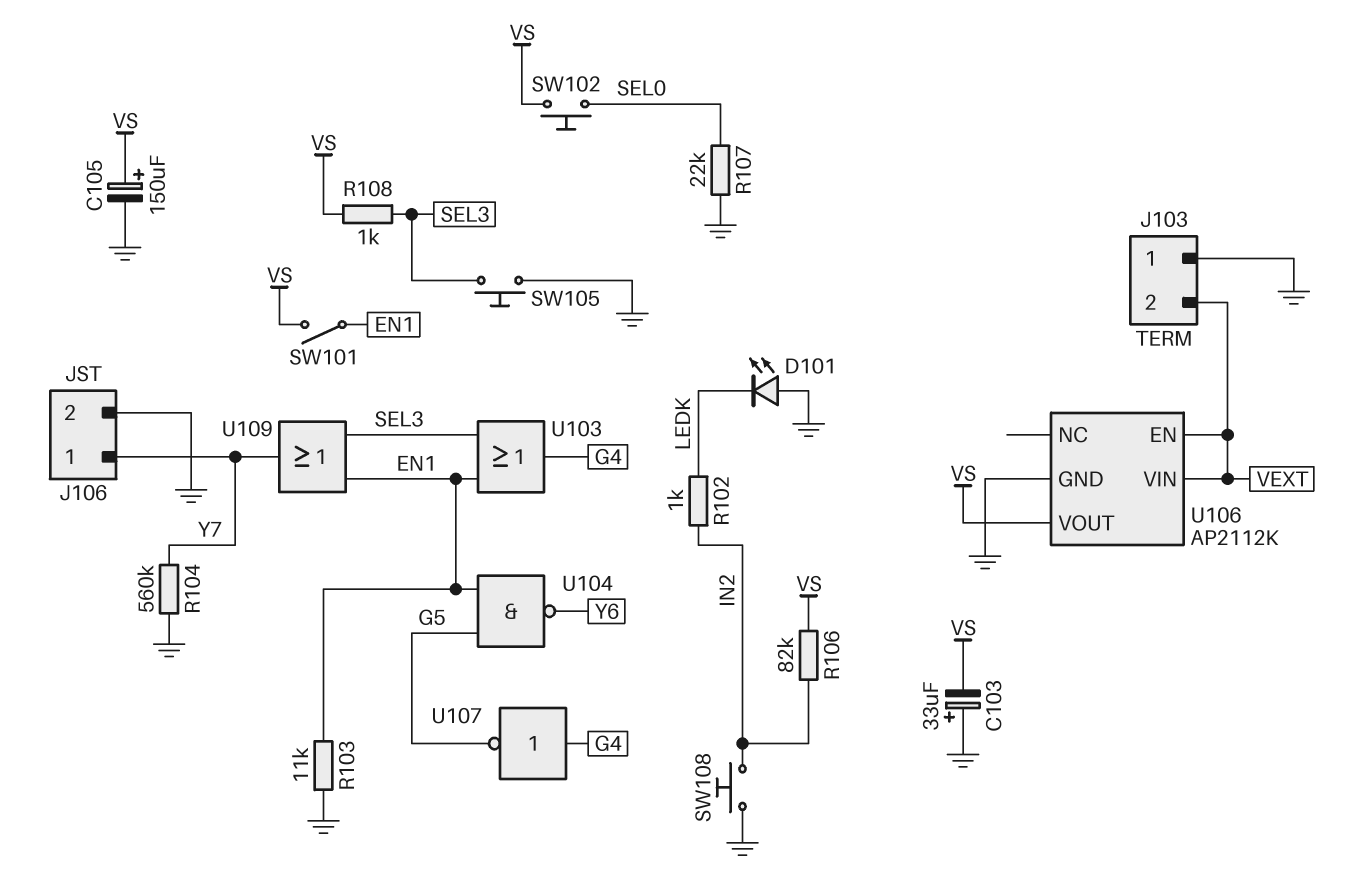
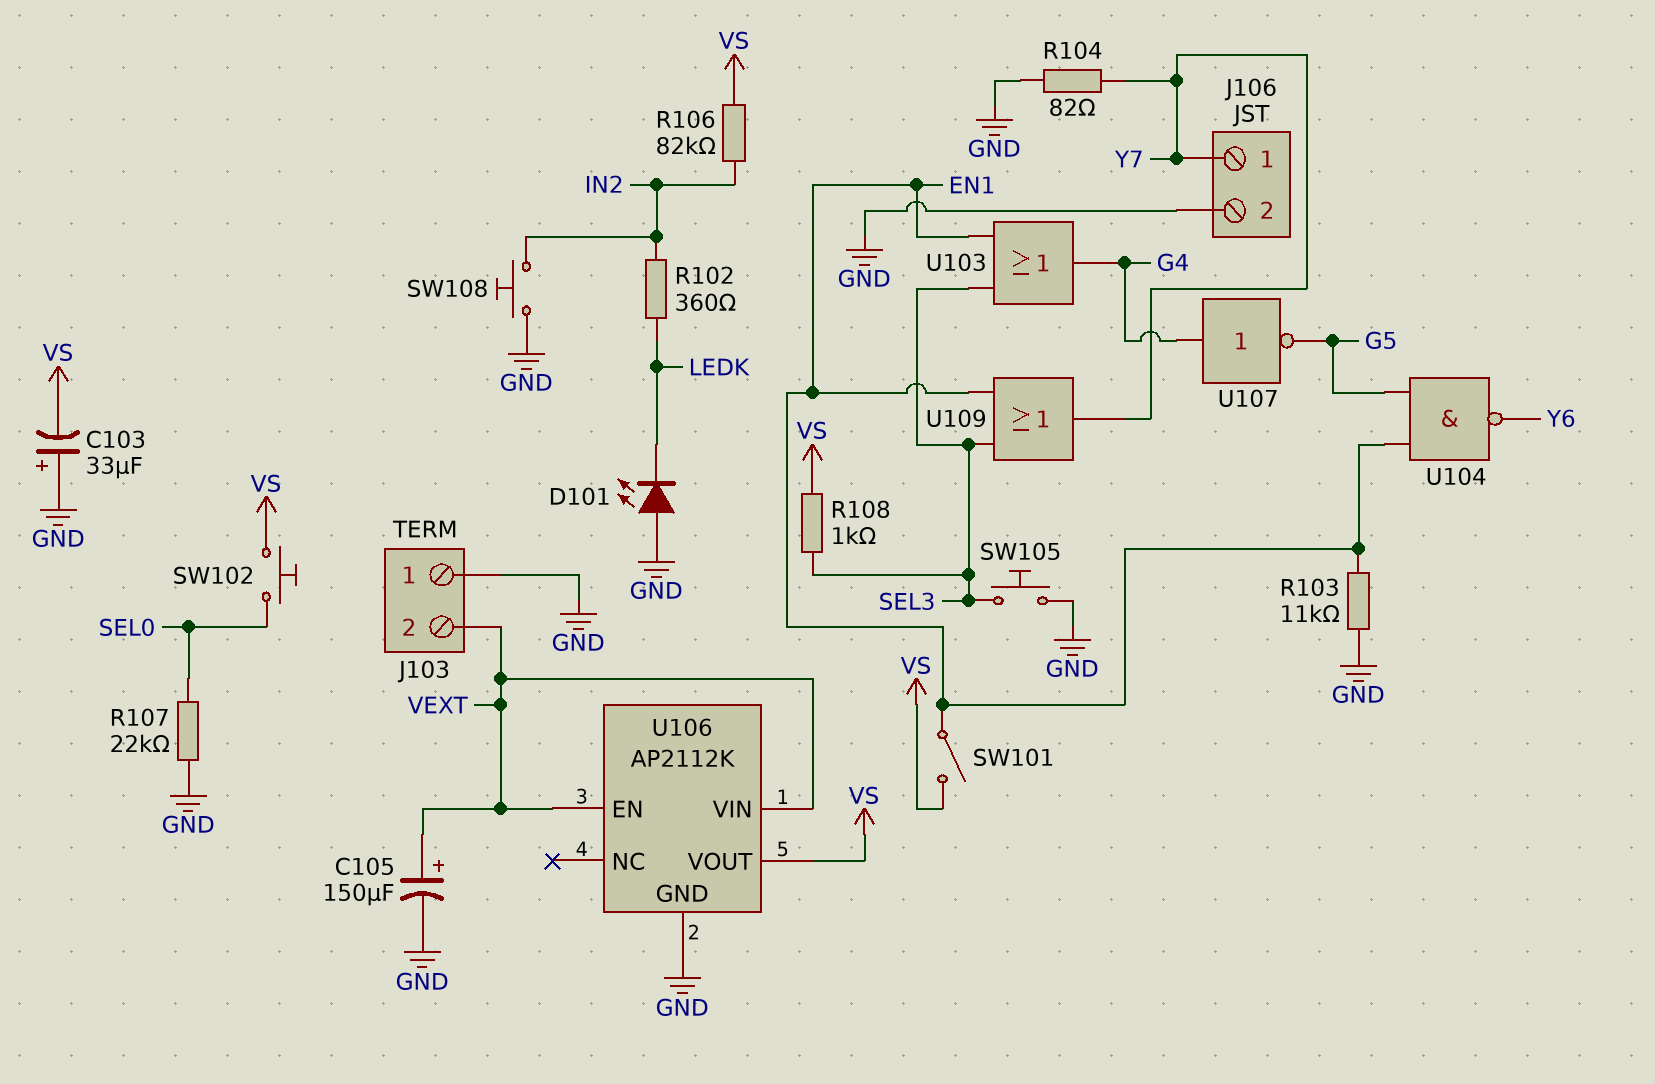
C105: 150uF (plus VS, minus GND) -> 150uF (plus VEXT, minus GND)
R102: 1k (IN2, LEDK) -> 360 (IN2, LEDK)
R104: 560k (GND, Y7) -> 82 (GND, Y7)

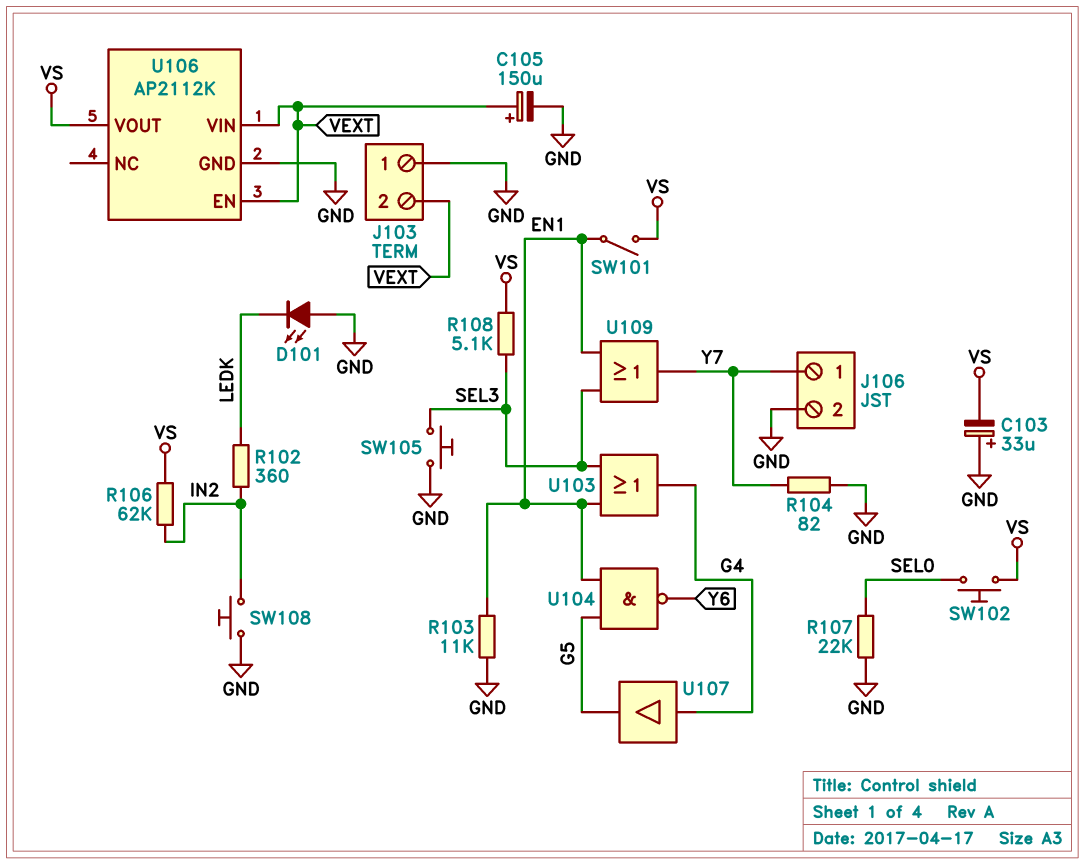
R106: 82k (IN2, VS) -> 62k (IN2, VS)
R108: 1k (SEL3, VS) -> 5.1k (SEL3, VS)
U107: NOT (in G4, out G5) -> buffer (in G4, out G5)

